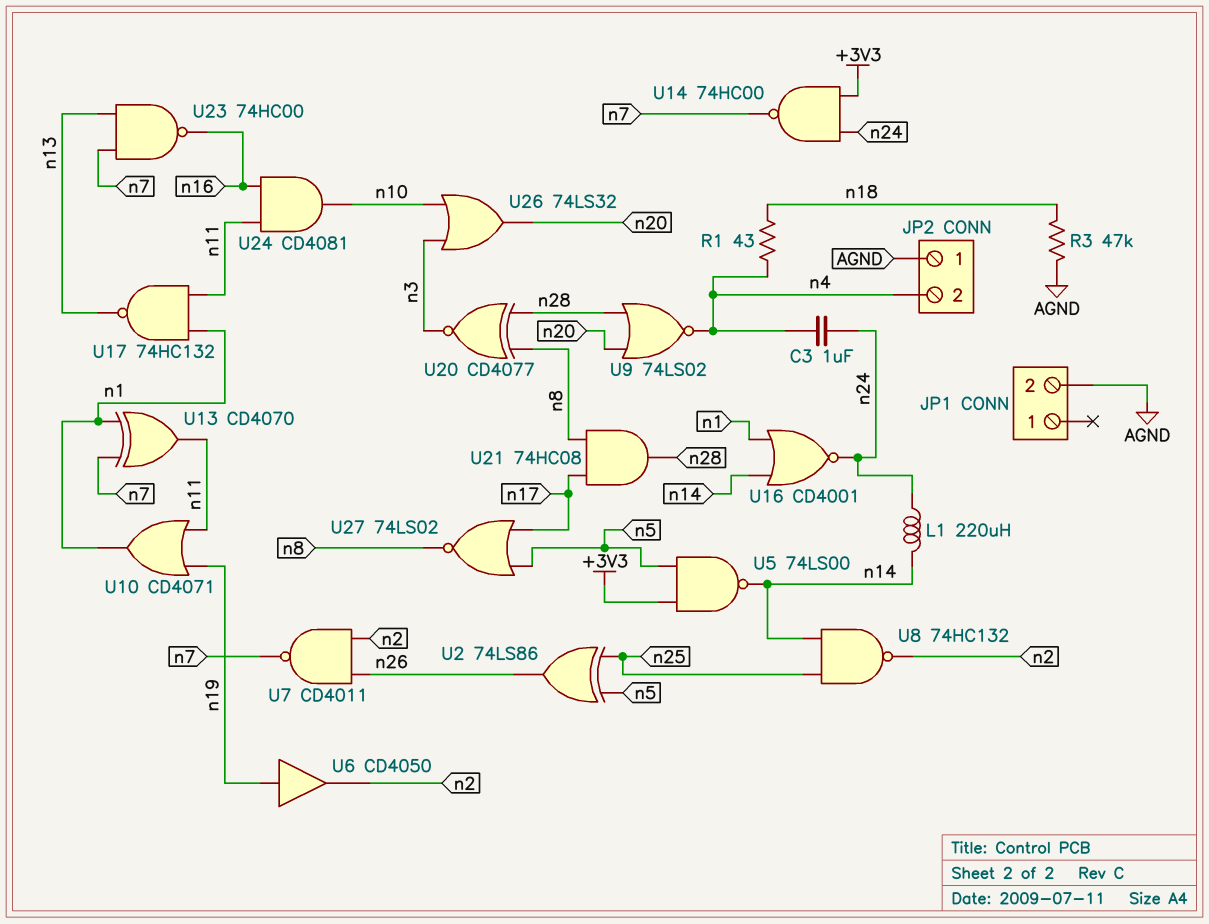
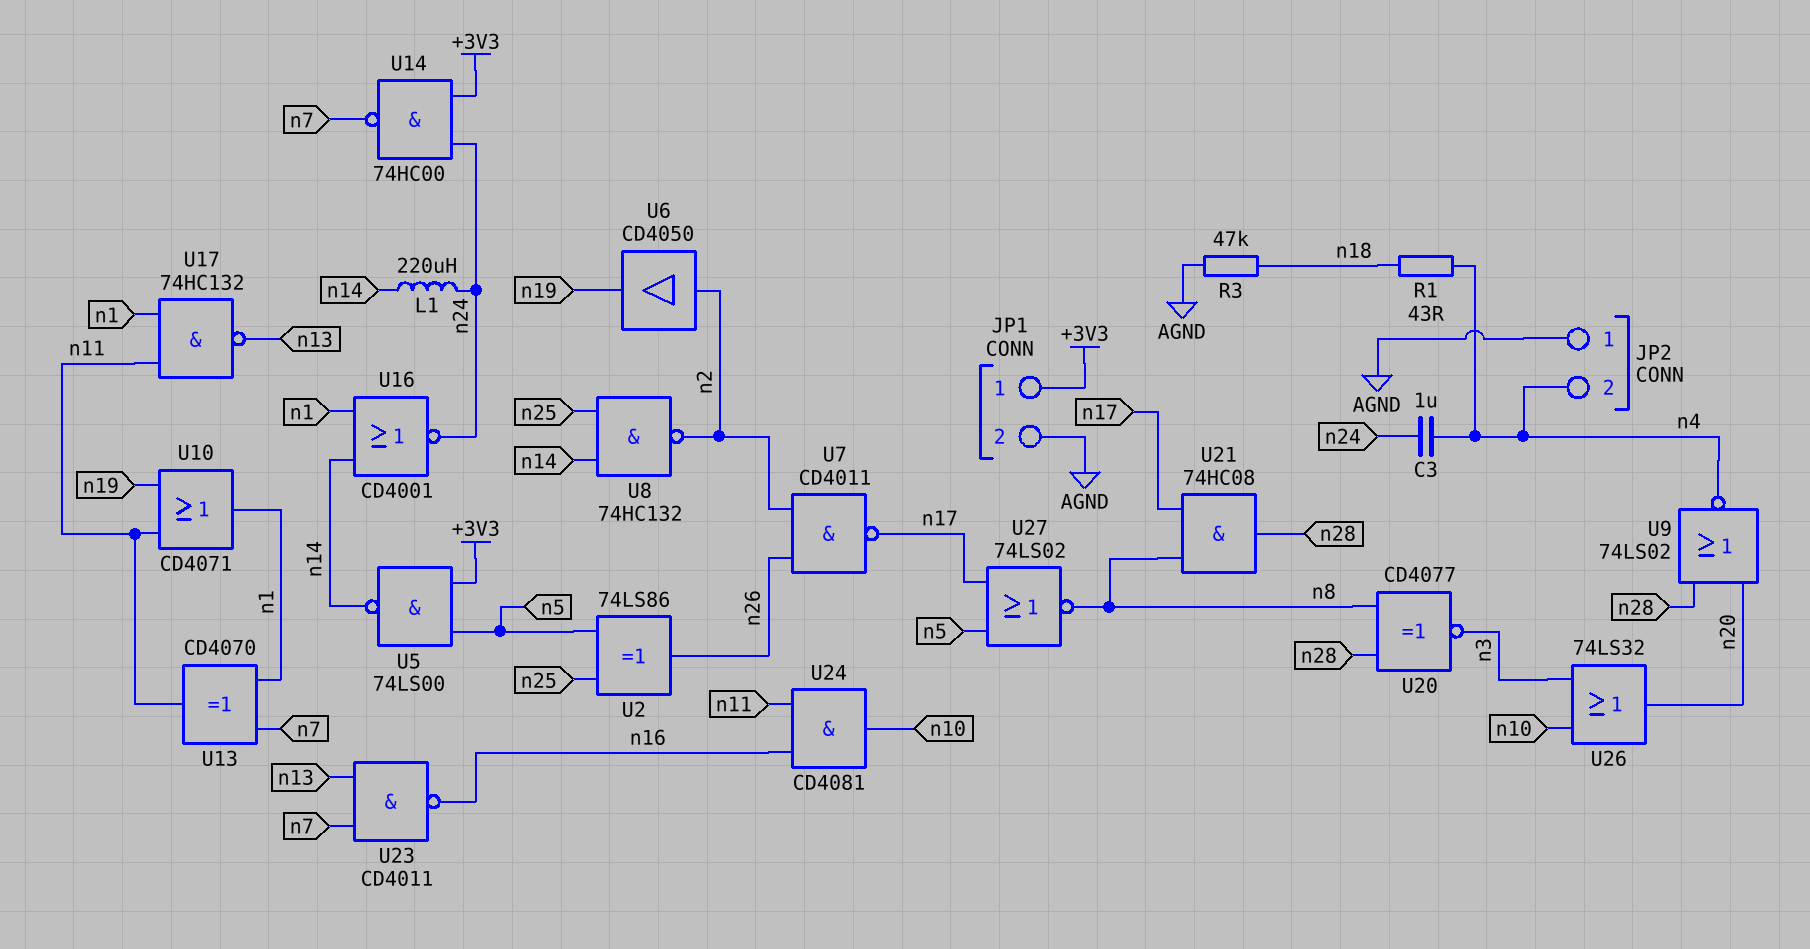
JP1 pin 1: none -> +3V3
U6: buffer CD4050 (in n19, out n2) -> buffer CD4050 (in n2, out n19)
U7: NAND CD4011 (in n2, in n26, out n7) -> NAND CD4011 (in n2, in n26, out n17)
U23: NAND 74HC00 (in n7, in n13, out n16) -> NAND CD4011 (in n7, in n13, out n16)

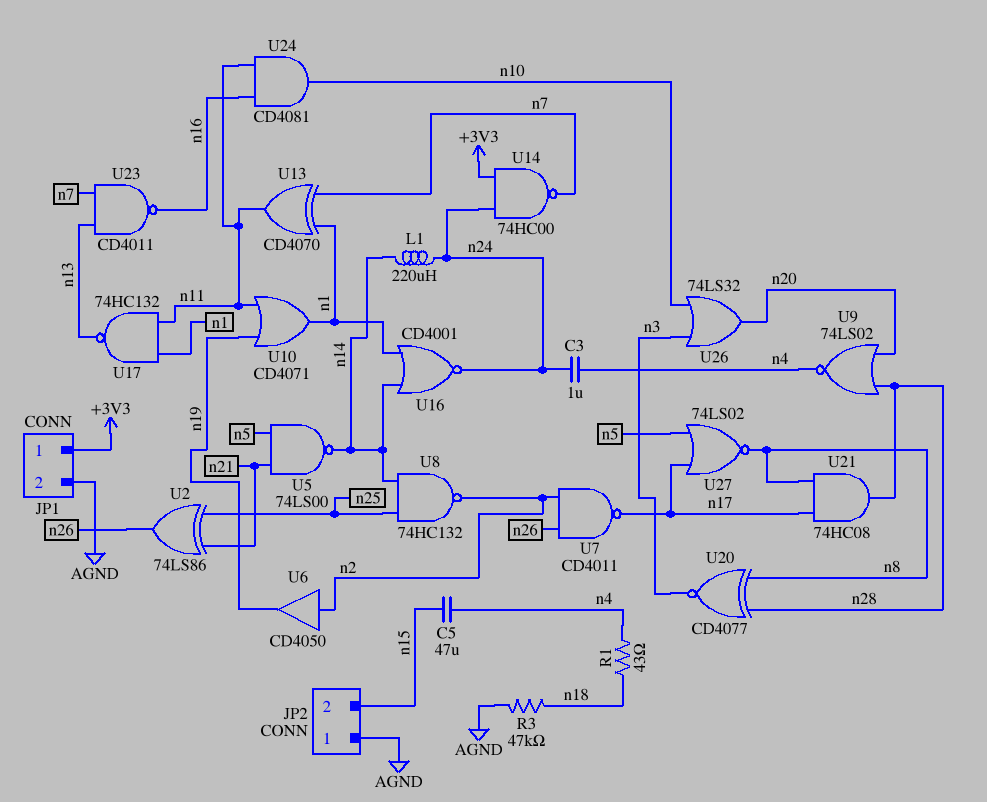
C5: none -> 47uF (n4, n15)
JP2 pin 2: n4 -> n15
U2: XOR 74LS86 (in n5, in n25, out n26) -> XOR 74LS86 (in n21, in n25, out n26)
U5: NAND 74LS00 (in +3V3, in n5, out n14) -> NAND 74LS00 (in n5, in n21, out n14)

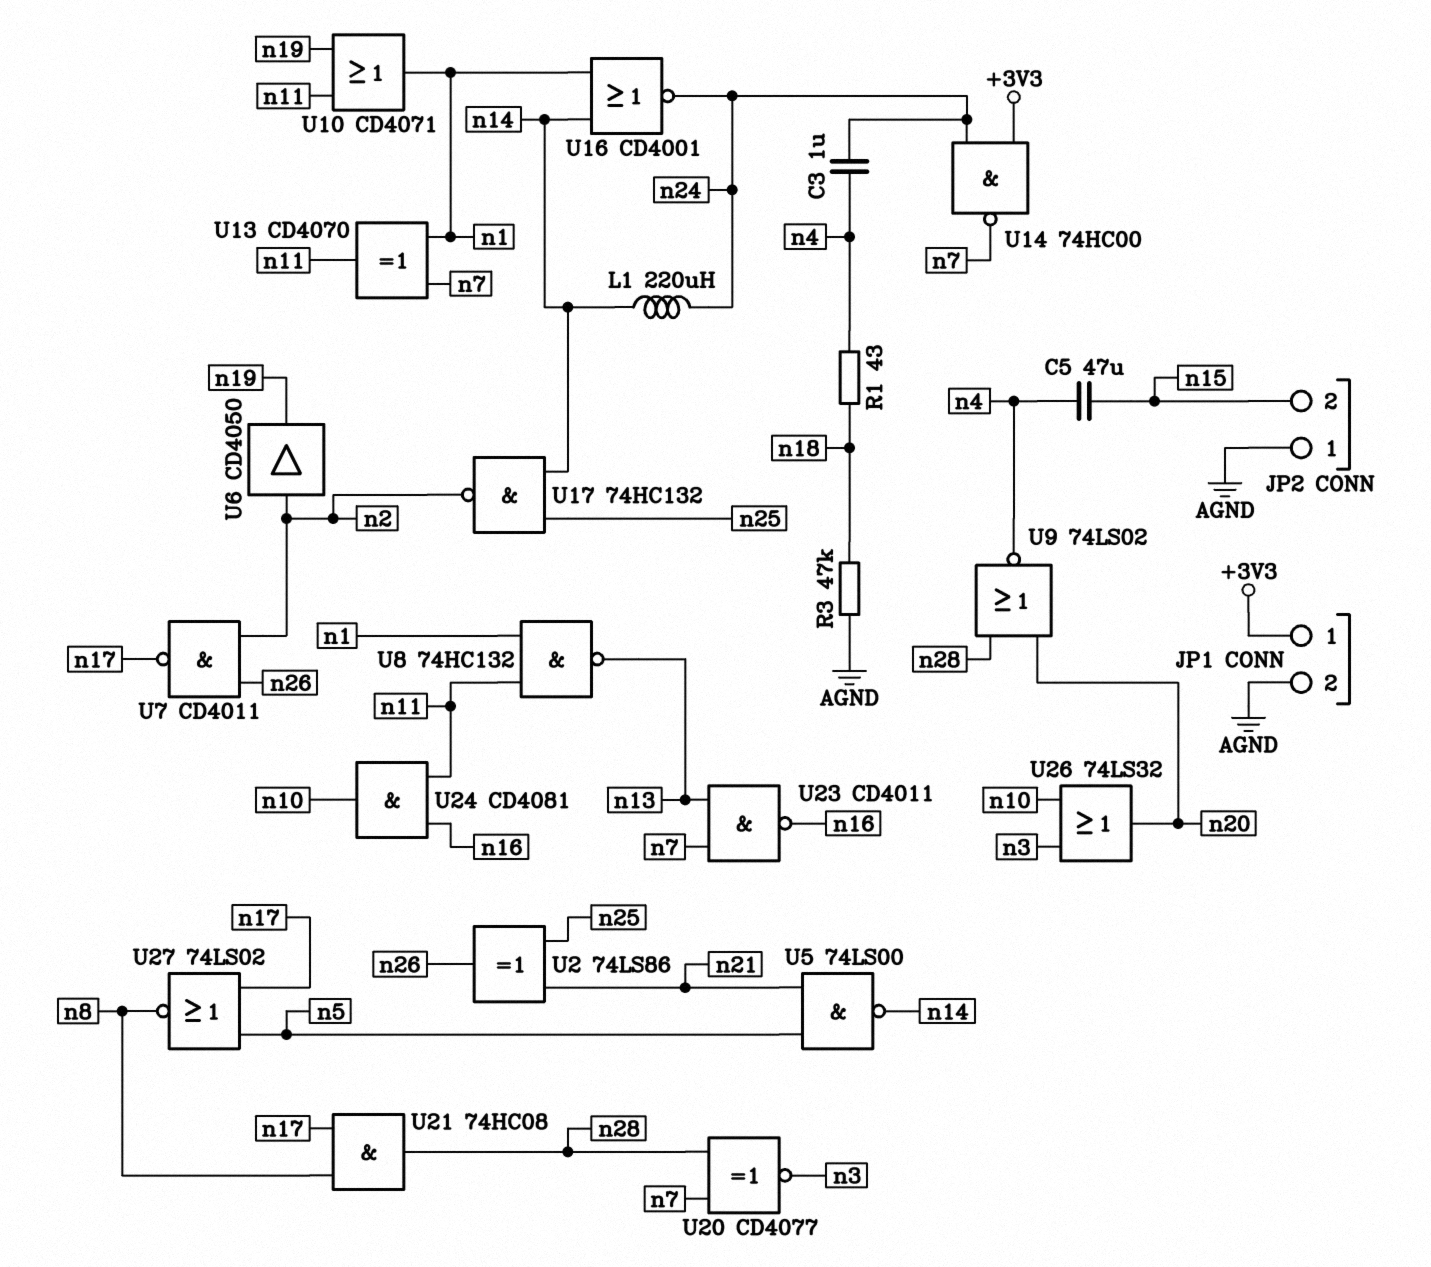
U8: NAND 74HC132 (in n14, in n25, out n2) -> NAND 74HC132 (in n1, in n11, out n13)
U17: NAND 74HC132 (in n1, in n11, out n13) -> NAND 74HC132 (in n14, in n25, out n2)
U20: XNOR CD4077 (in n8, in n28, out n3) -> XNOR CD4077 (in n7, in n28, out n3)

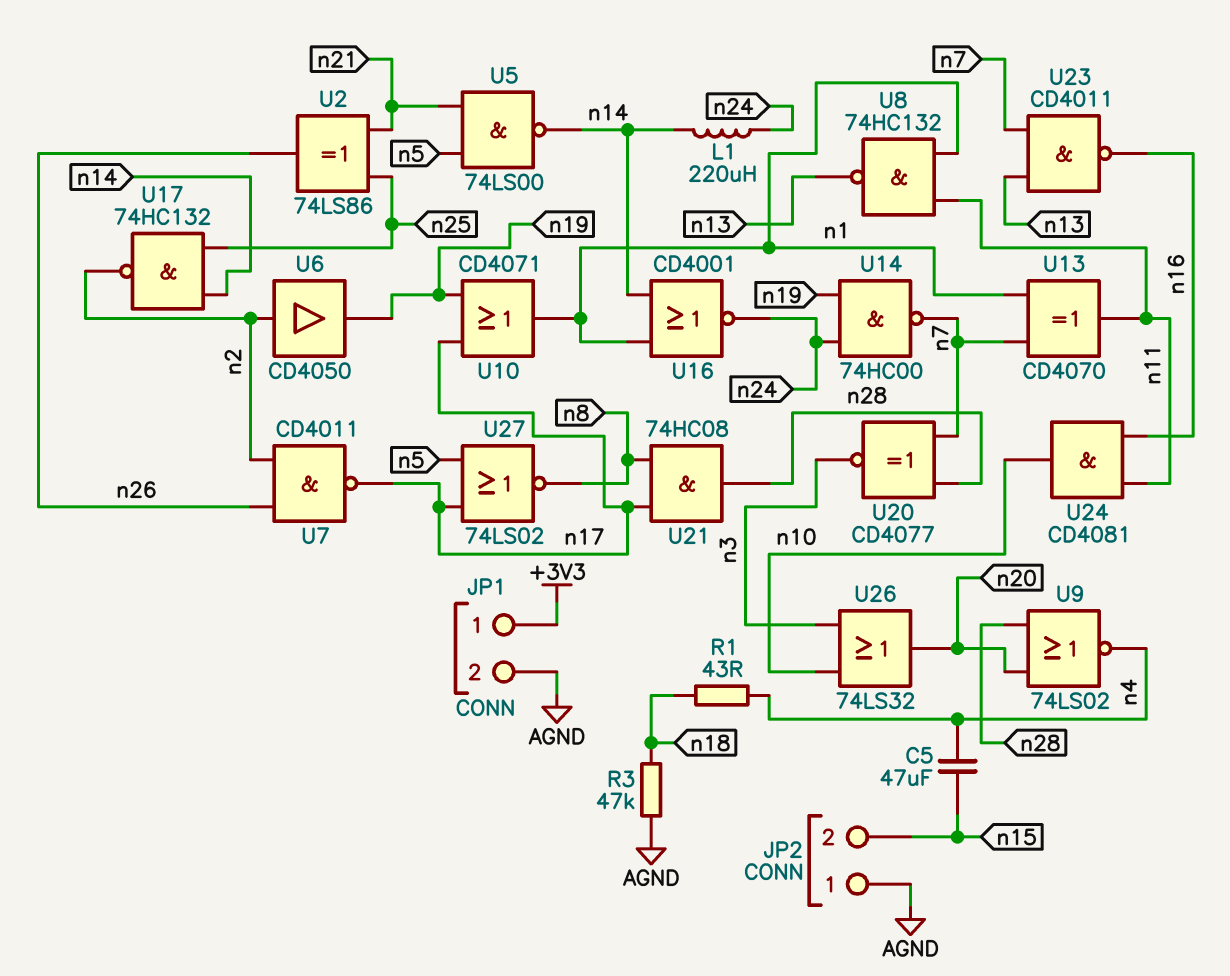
C3: 1uF (n4, n24) -> none
U10: OR CD4071 (in n11, in n19, out n1) -> OR CD4071 (in n17, in n19, out n1)
U14: NAND 74HC00 (in +3V3, in n24, out n7) -> NAND 74HC00 (in n19, in n24, out n7)

